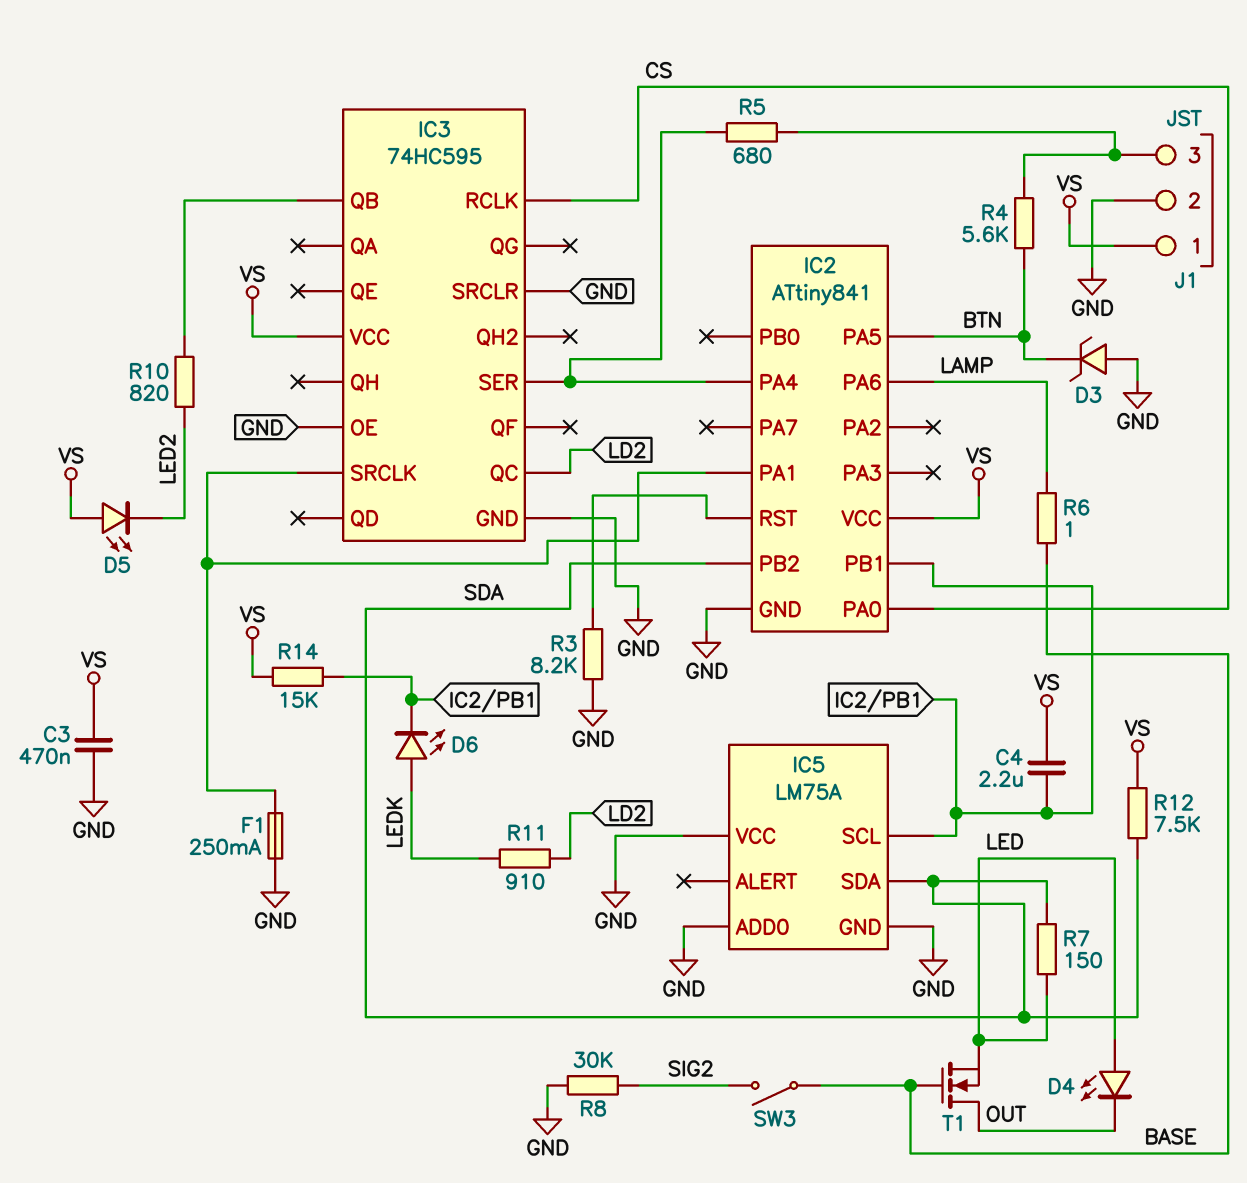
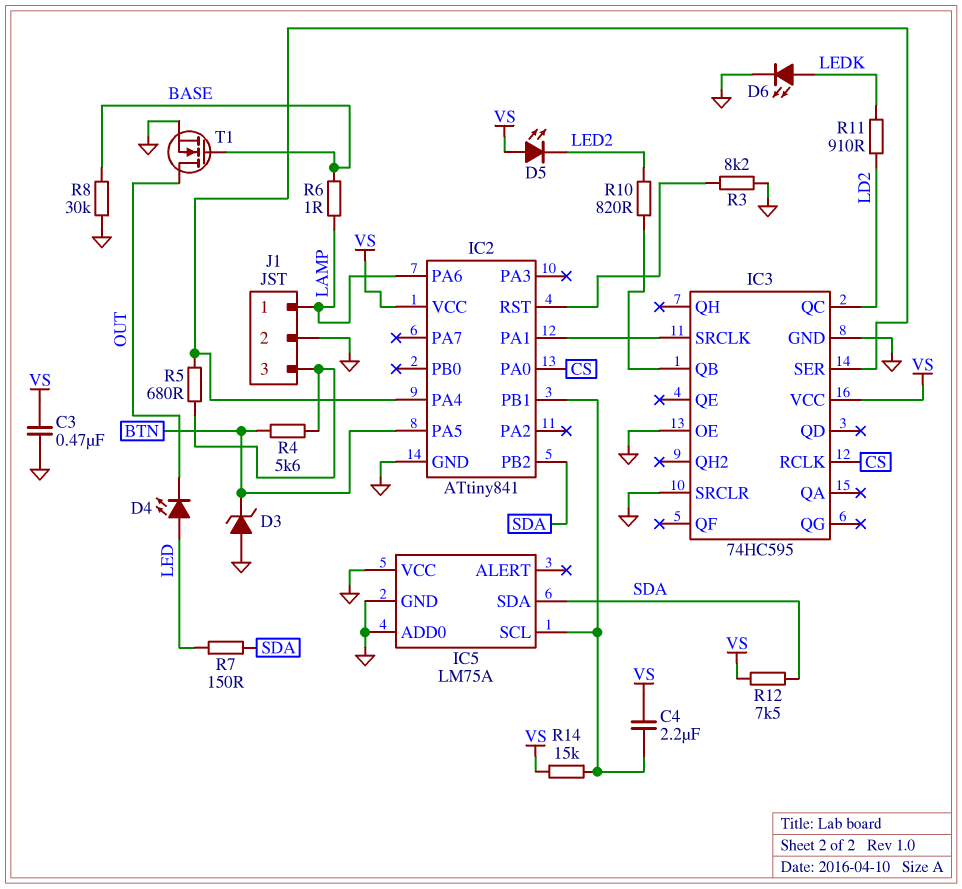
D6: LED (A LEDK, K IC2/PB1) -> LED (A LEDK, K GND)
F1: 250mA (GND, IC2/PA1) -> none
J1 pin 1: VS -> LAMP
R8: 30k (GND, SIG2) -> 30k (BASE, GND)
SW3: switch (BASE, SIG2) -> none
T1: NMOS (G BASE, D OUT, S LED) -> NMOS (G BASE, D OUT, S GND)

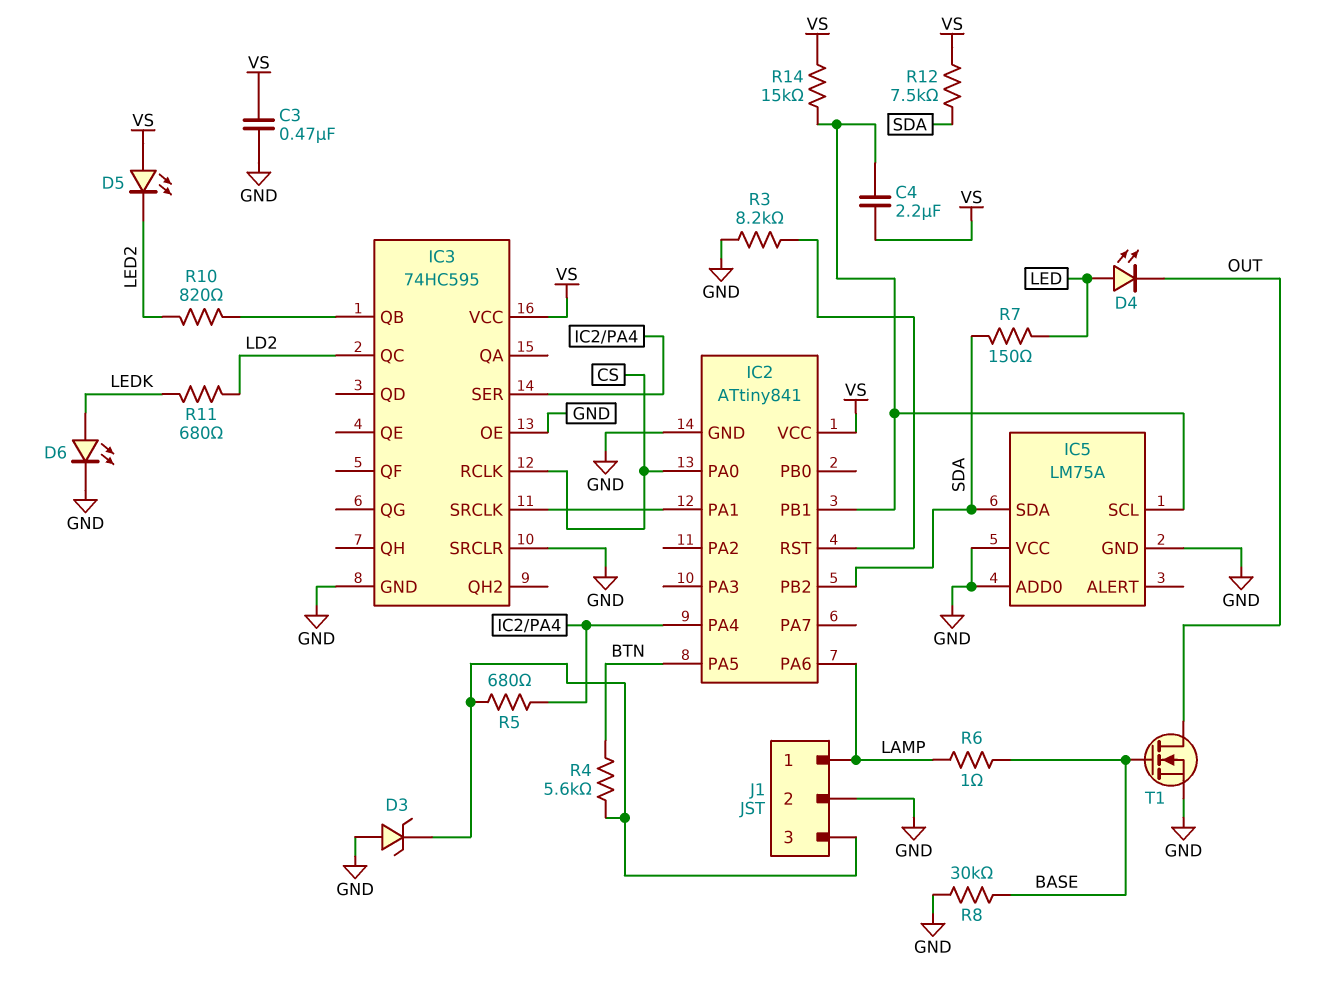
D3: zener (A GND, K BTN) -> zener (A GND, K J1/3)
R11: 910 (LD2, LEDK) -> 680 (LD2, LEDK)

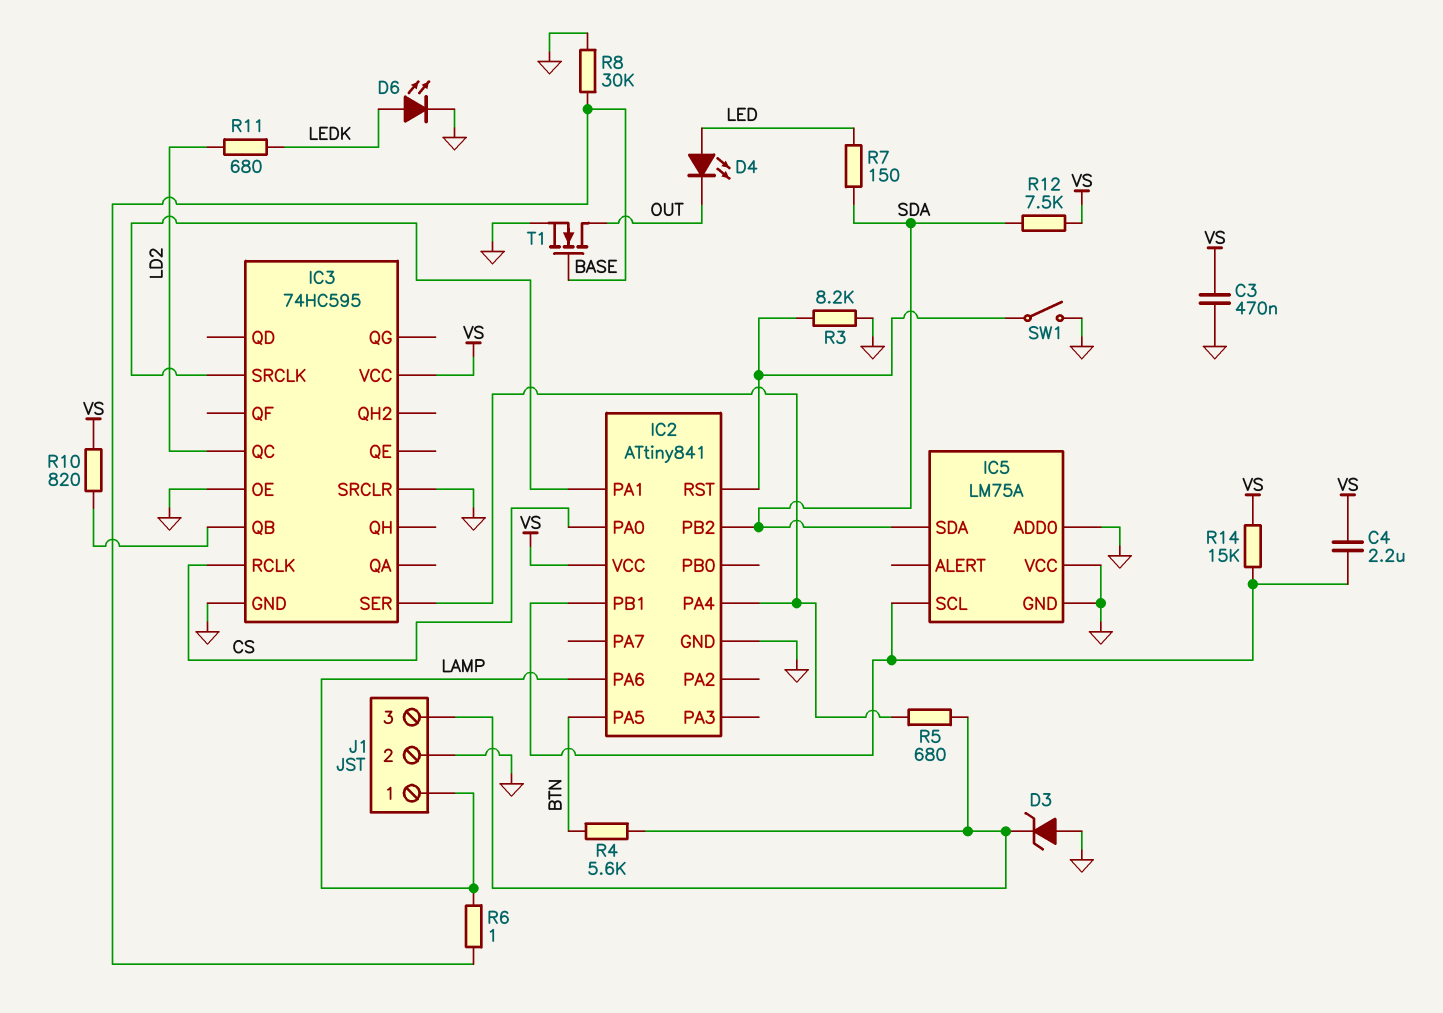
D5: LED (A VS, K LED2) -> none
R10: 820 (IC3/QB, LED2) -> 820 (IC3/QB, VS)
SW1: none -> switch (GND, IC2/RST)

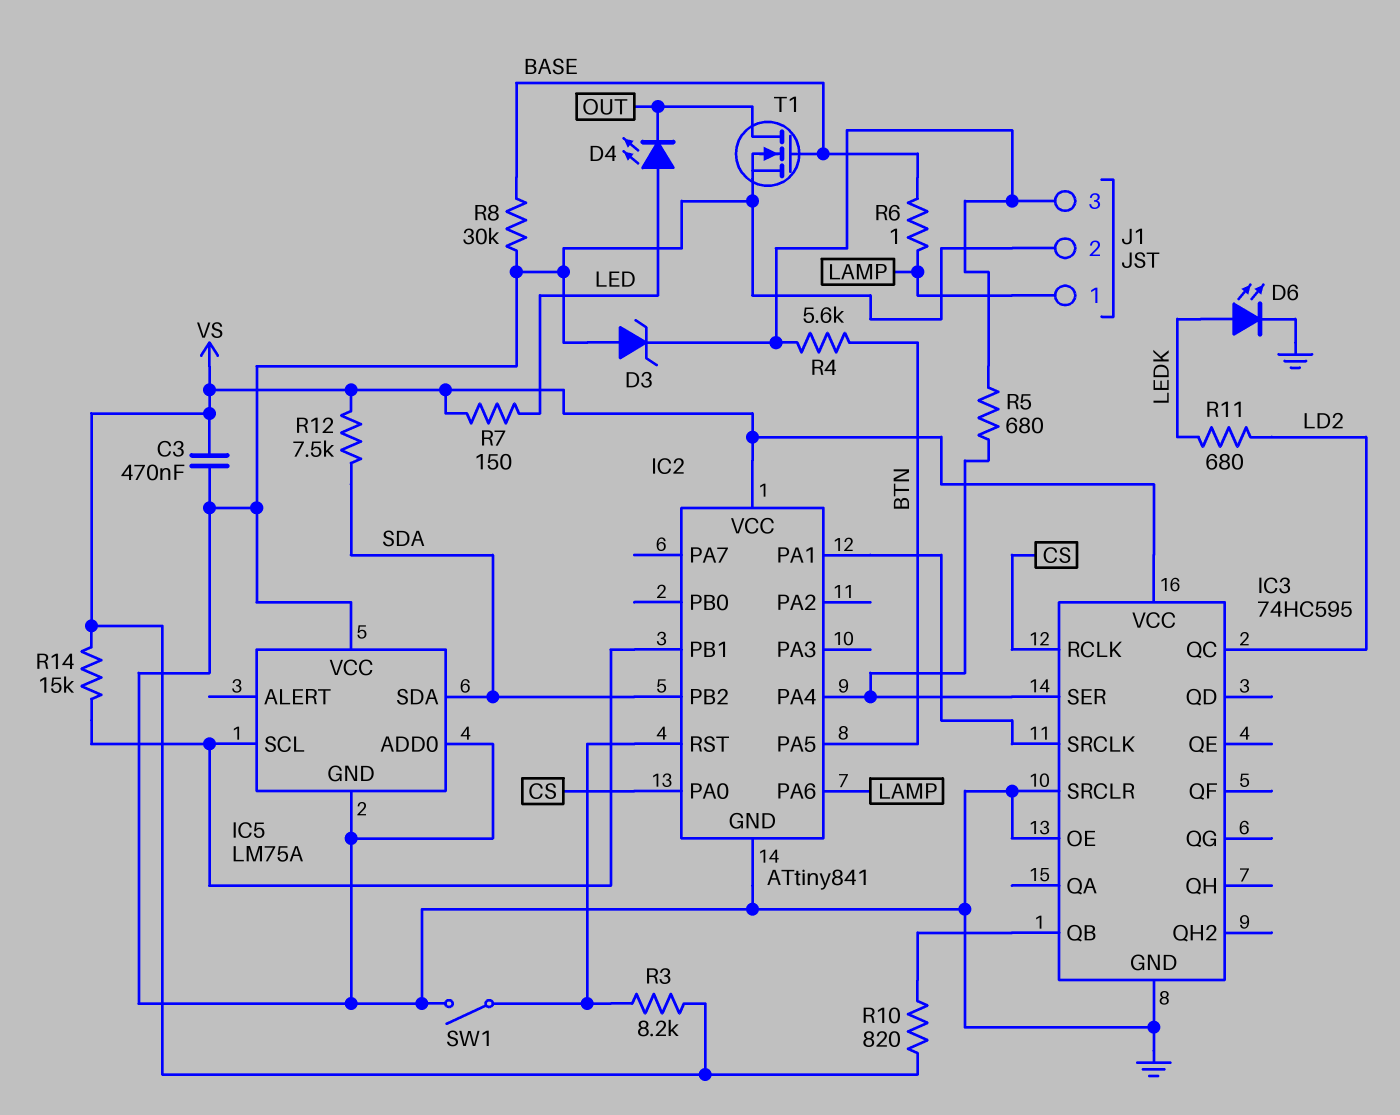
C4: 2.2uF (IC2/PB1, VS) -> none
R3: 8.2k (GND, IC2/RST) -> 8.2k (IC2/RST, VS)
R7: 150 (LED, SDA) -> 150 (LED, VS)

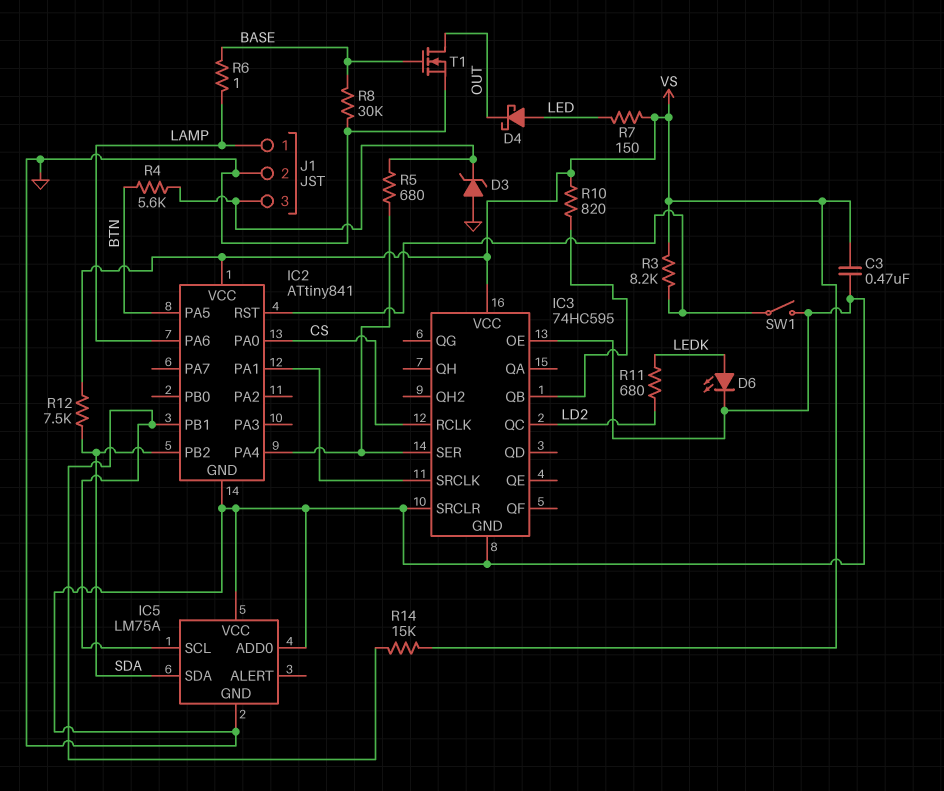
D4: LED (A LED, K OUT) -> schottky (A LED, K OUT)

